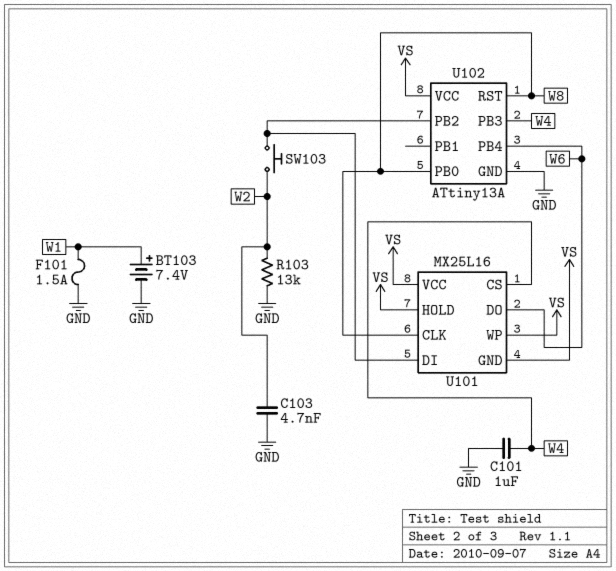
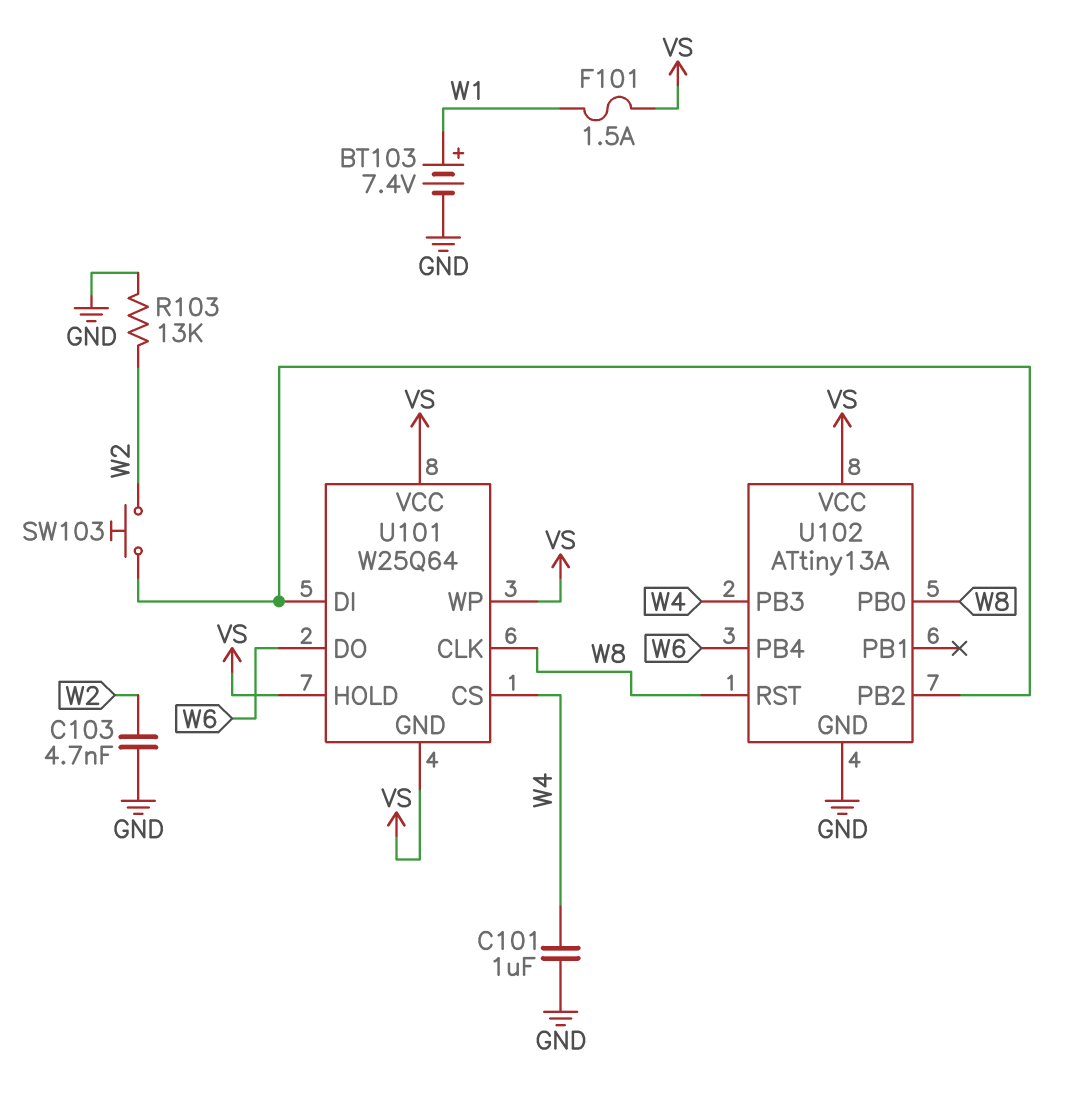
F101: 1.5A (GND, W1) -> 1.5A (VS, W1)
U101: MX25L16 -> W25Q64

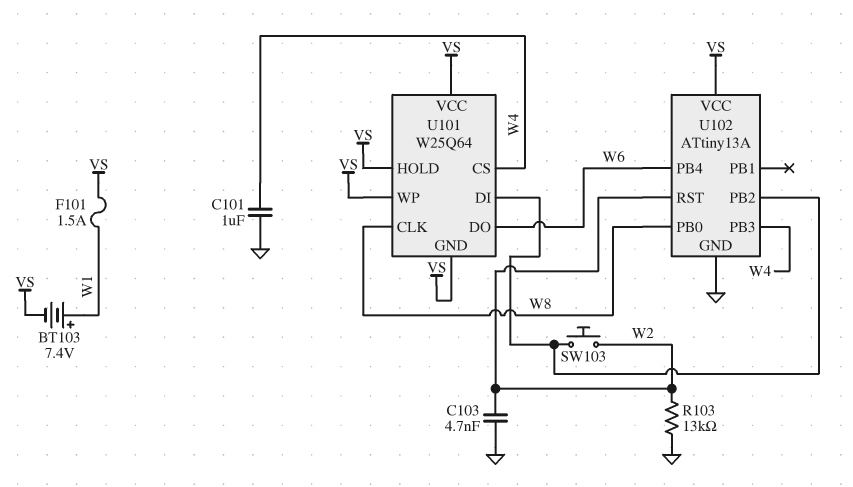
BT103: 7.4V (plus W1, minus GND) -> 7.4V (plus W1, minus VS)
U102 pin RST: W8 -> W2

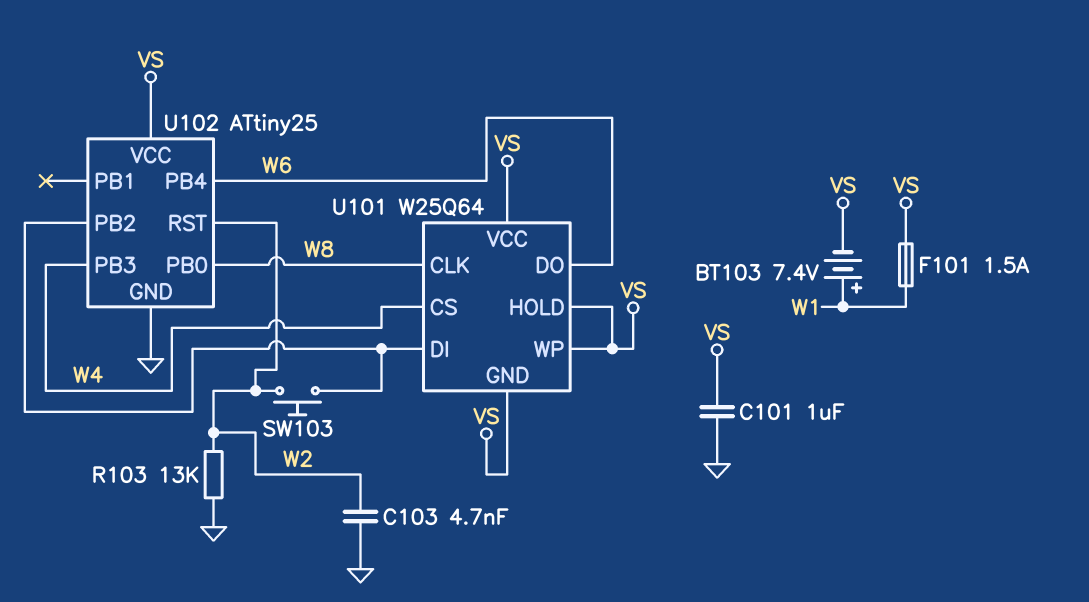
C101: 1uF (GND, W4) -> 1uF (GND, VS)
U102: ATtiny13A -> ATtiny25

